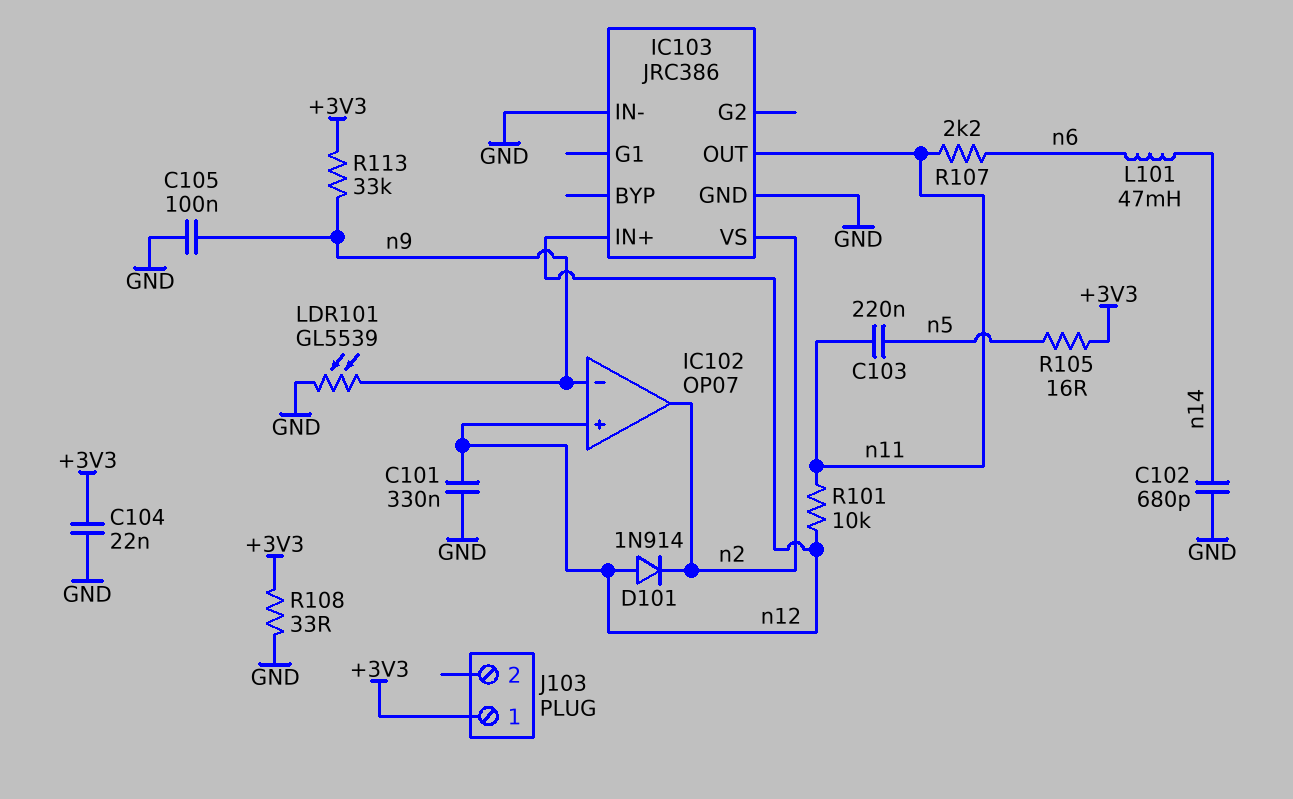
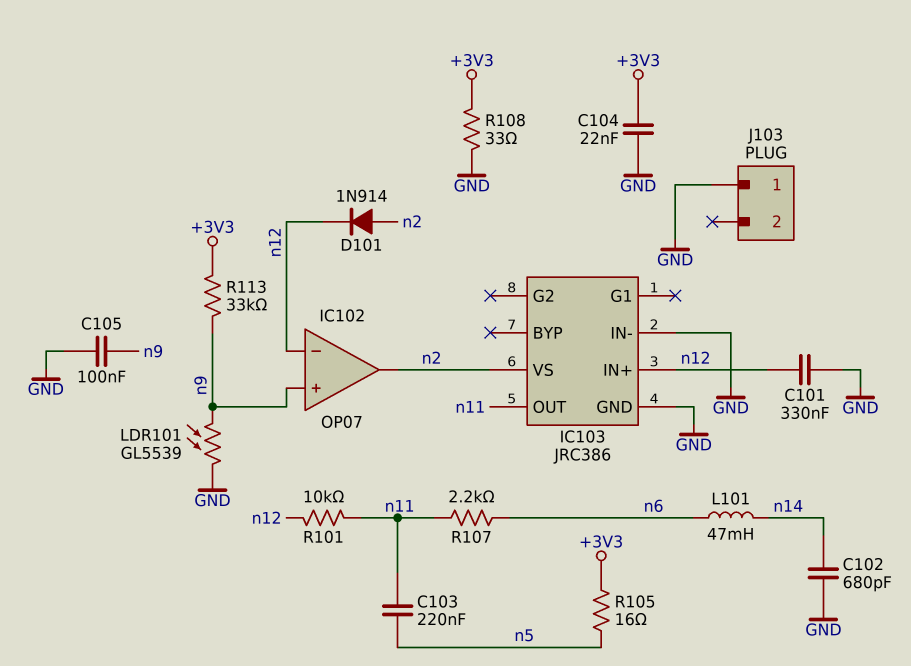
D101: diode 1N914 (A n12, K n2) -> diode 1N914 (A n2, K n12)
IC102 pin in+: n12 -> n9
IC102 pin in-: n9 -> n12
J103 pin 1: +3V3 -> GND

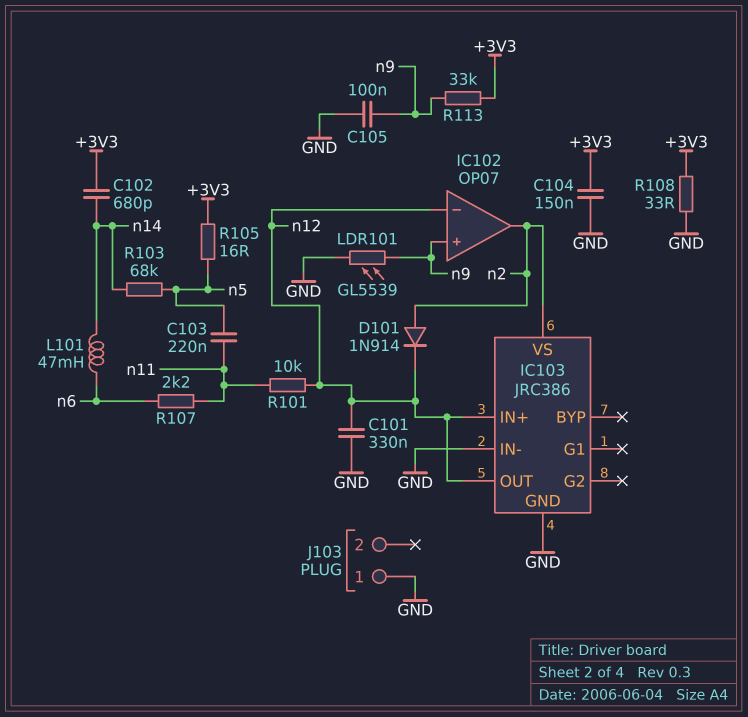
C102: 680pF (GND, n14) -> 680pF (+3V3, n14)
C104: 22nF (+3V3, GND) -> 150nF (+3V3, GND)
IC103 pin OUT: n11 -> n12
R103: none -> 68k (n5, n14)

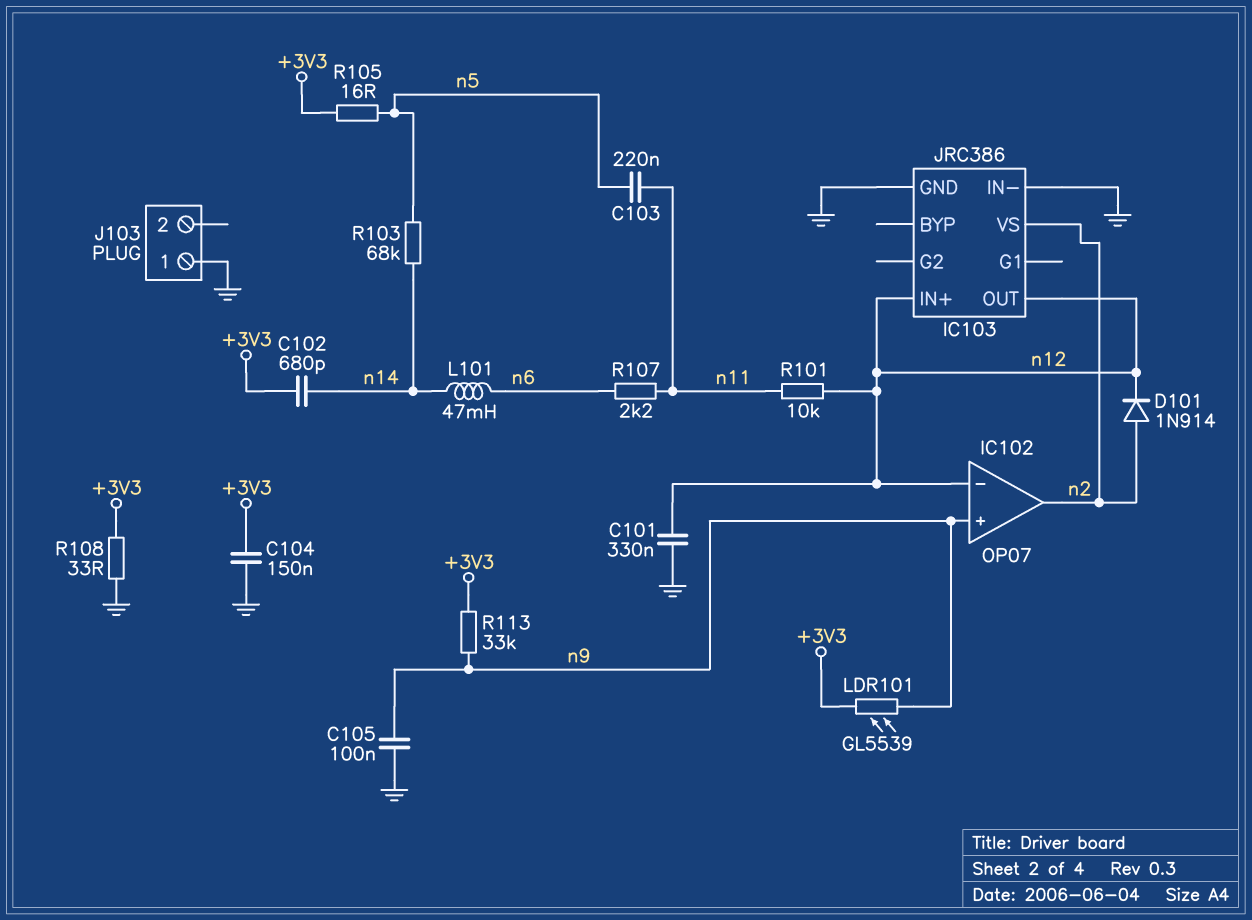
LDR101: GL5539 (GND, n9) -> GL5539 (+3V3, n9)

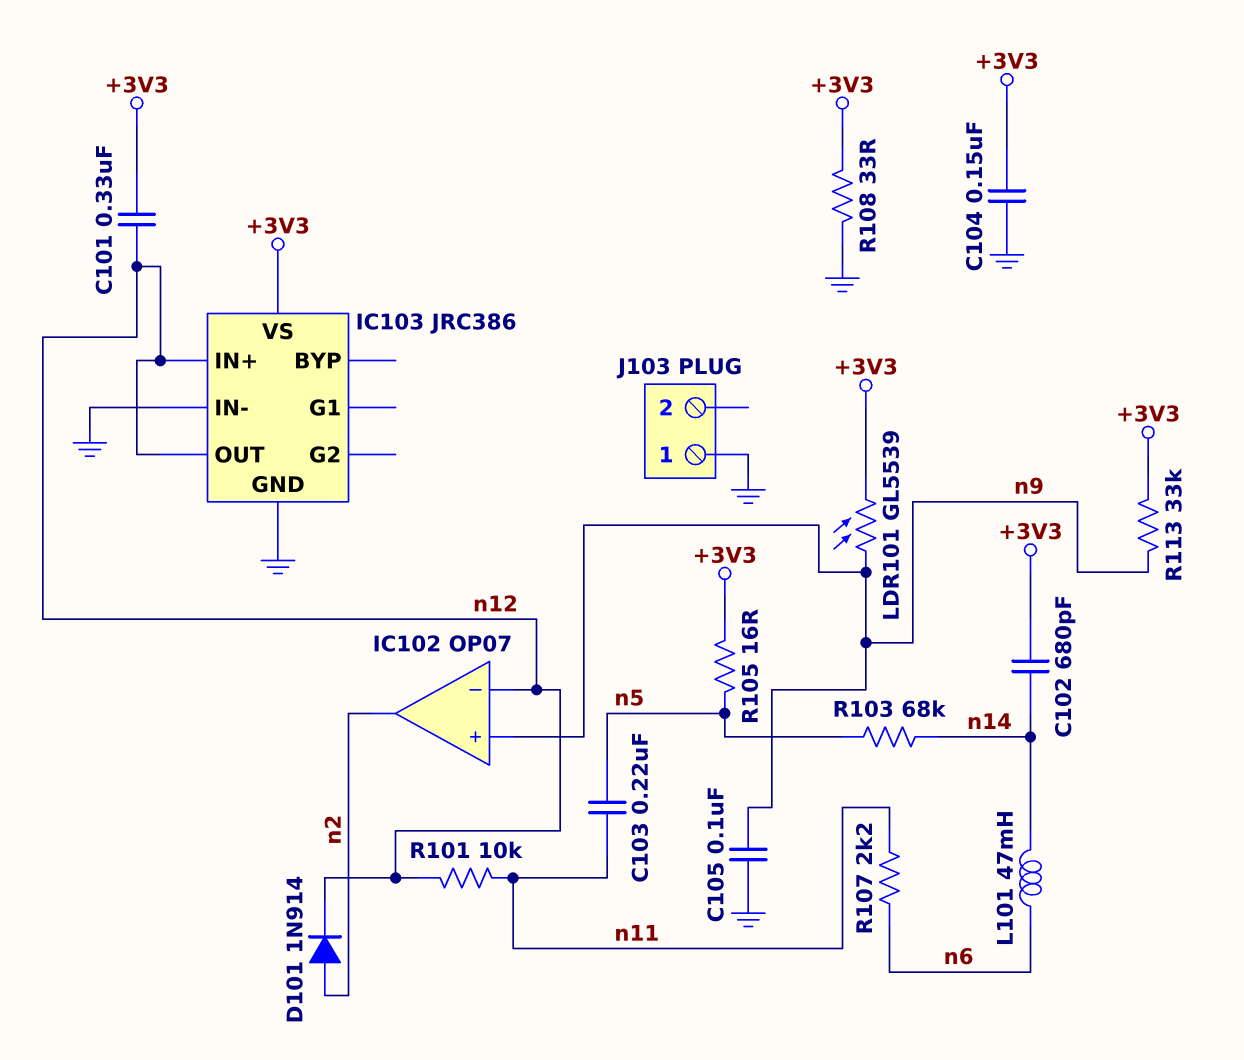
C101: 330nF (GND, n12) -> 330nF (+3V3, n12)
IC103 pin VS: n2 -> +3V3

